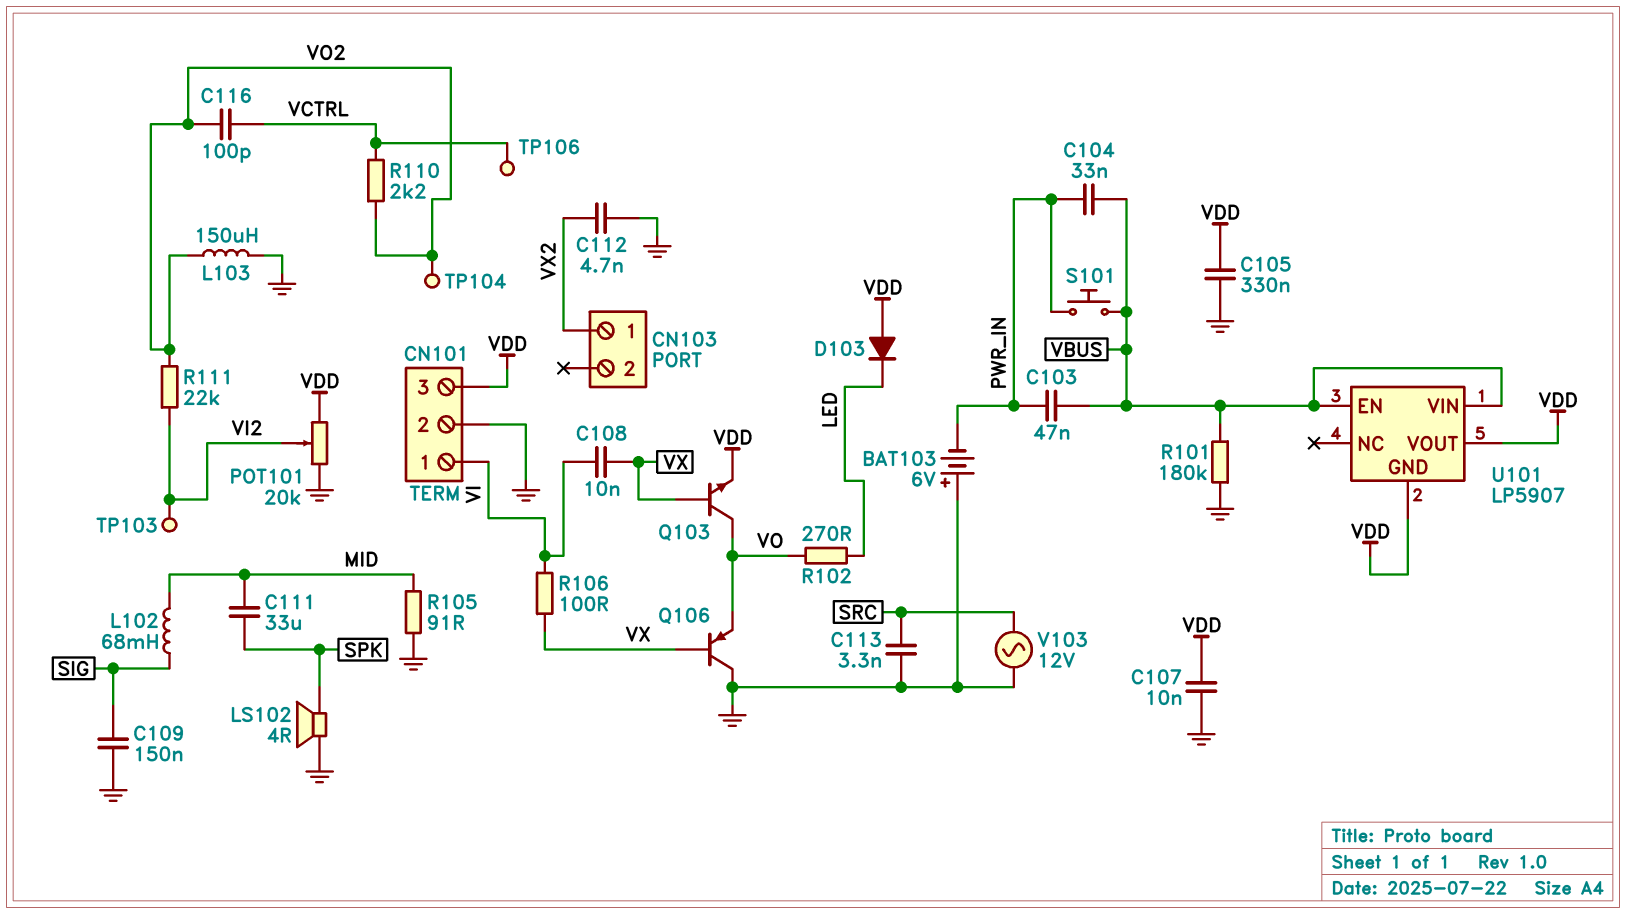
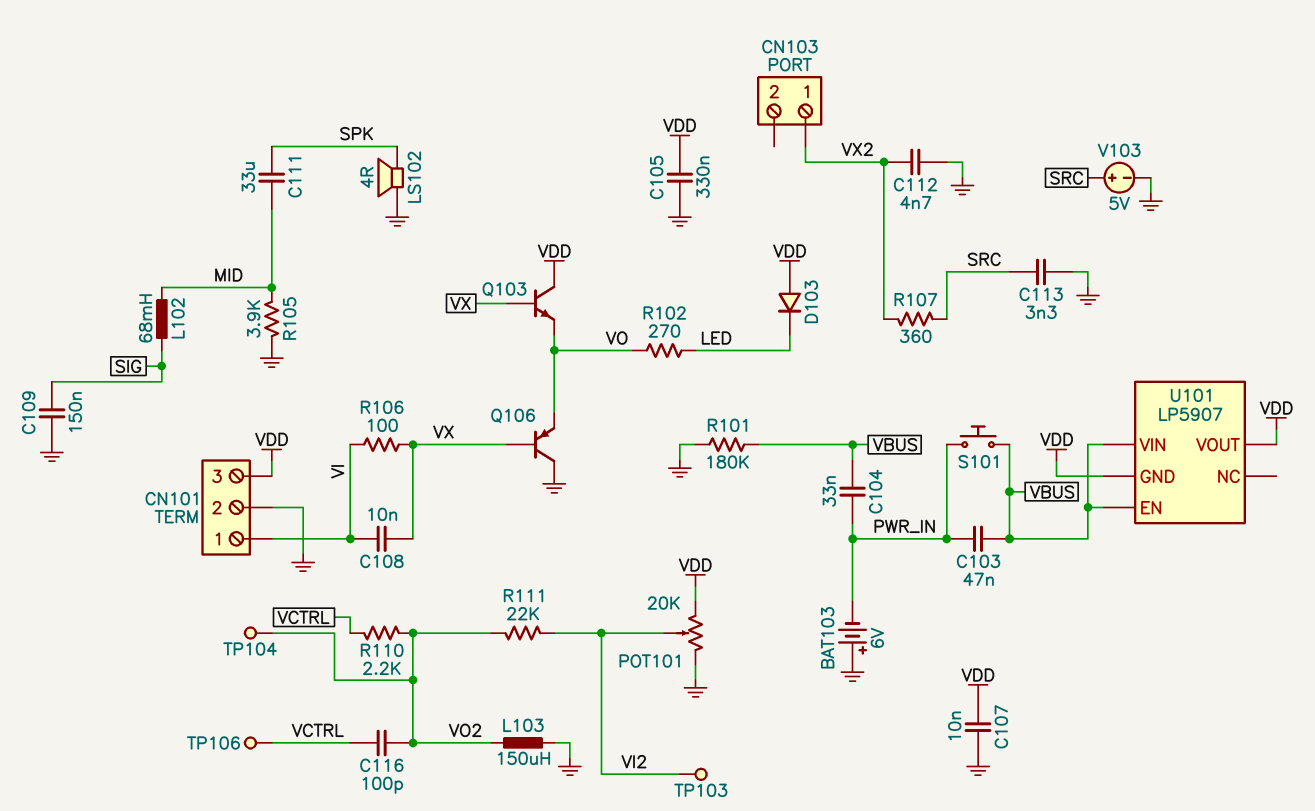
Q103: NPN (B VX, C VO, E VDD) -> NPN (B VX, C VDD, E VO)
R105: 91 (GND, MID) -> 3.9k (GND, MID)
R107: none -> 360 (SRC, VX2)
V103: AC 12V (GND, SRC) -> 5V (plus SRC, minus GND)

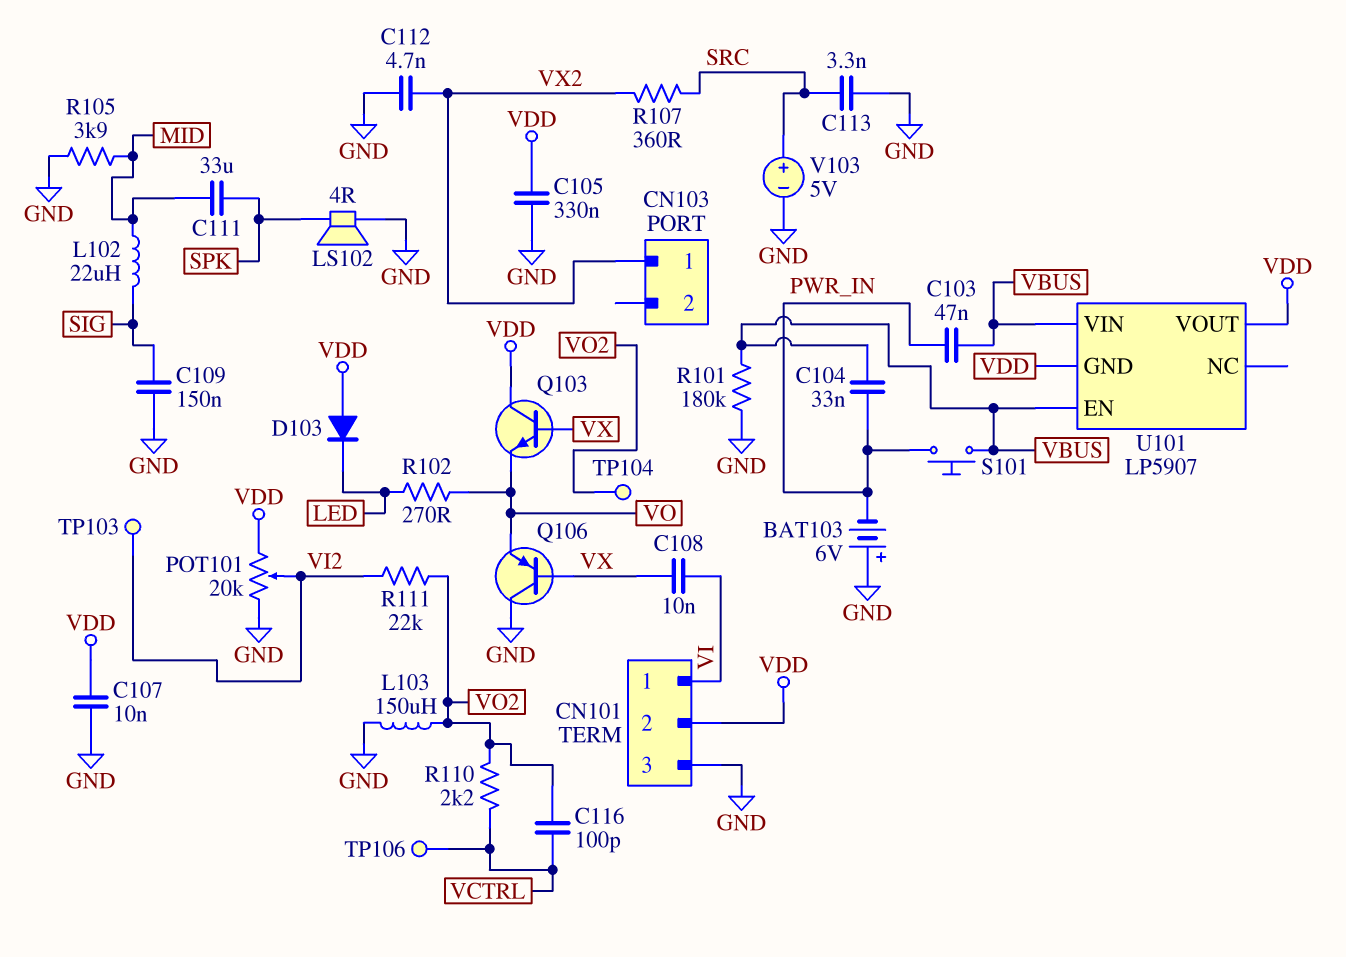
CN101 pin 2: GND -> VDD
CN101 pin 3: VDD -> GND
L102: 68mH (MID, SIG) -> 22uH (MID, SIG)
R106: 100 (VI, VX) -> none

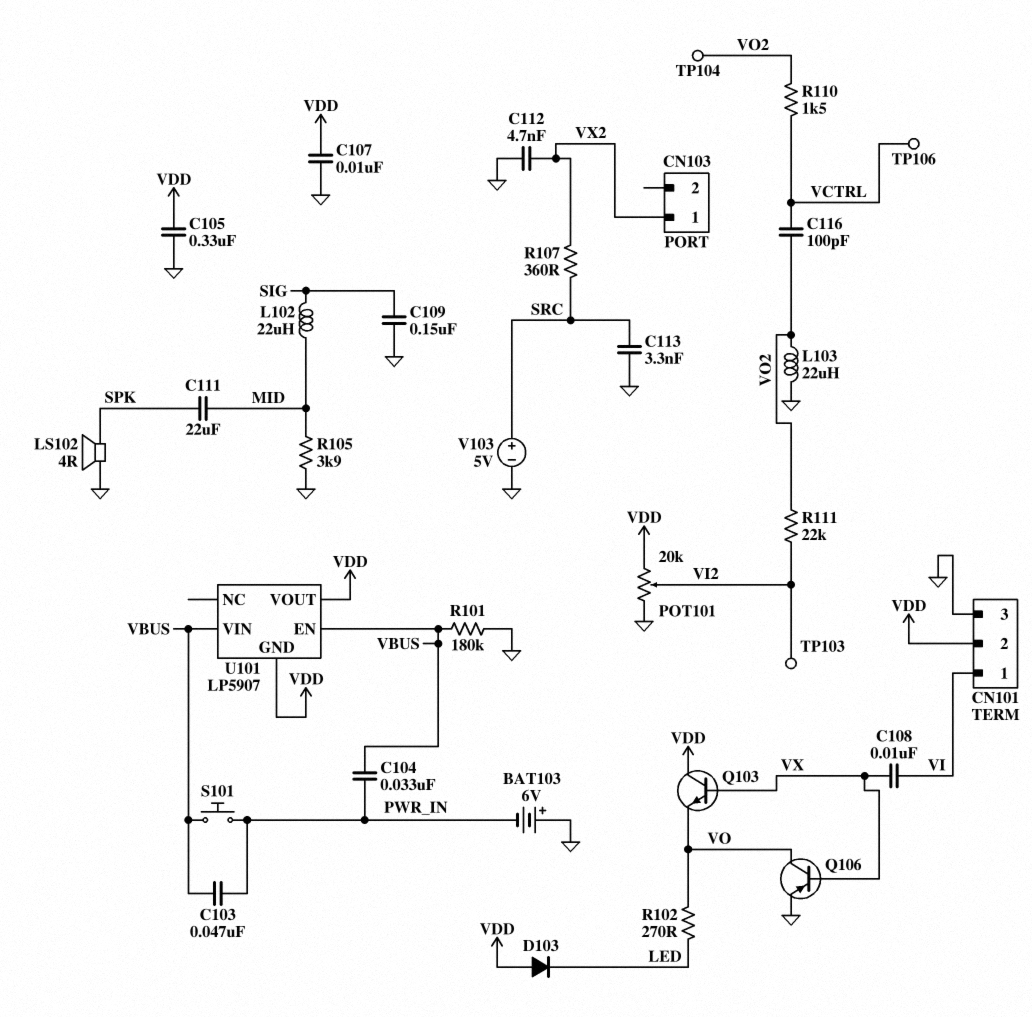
C111: 33uF (MID, SPK) -> 22uF (MID, SPK)
L103: 150uH (GND, VO2) -> 22uH (GND, VO2)
Q106: PNP (B VX, C GND, E VO) -> PNP (B VX, C VO, E GND)
R110: 2.2k (VCTRL, VO2) -> 1.5k (VCTRL, VO2)

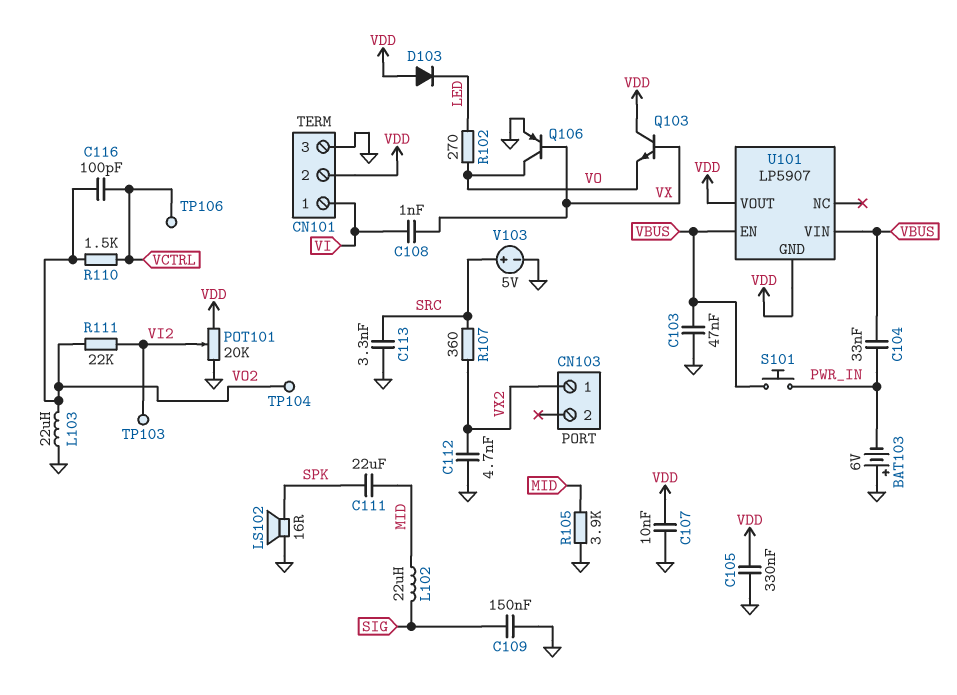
C103: 47nF (PWR_IN, VBUS) -> 47nF (GND, VBUS)
C108: 10nF (VI, VX) -> 1nF (VI, VX)
LS102: speaker 4R (GND, SPK) -> speaker 16R (GND, SPK)
R101: 180k (GND, VBUS) -> none

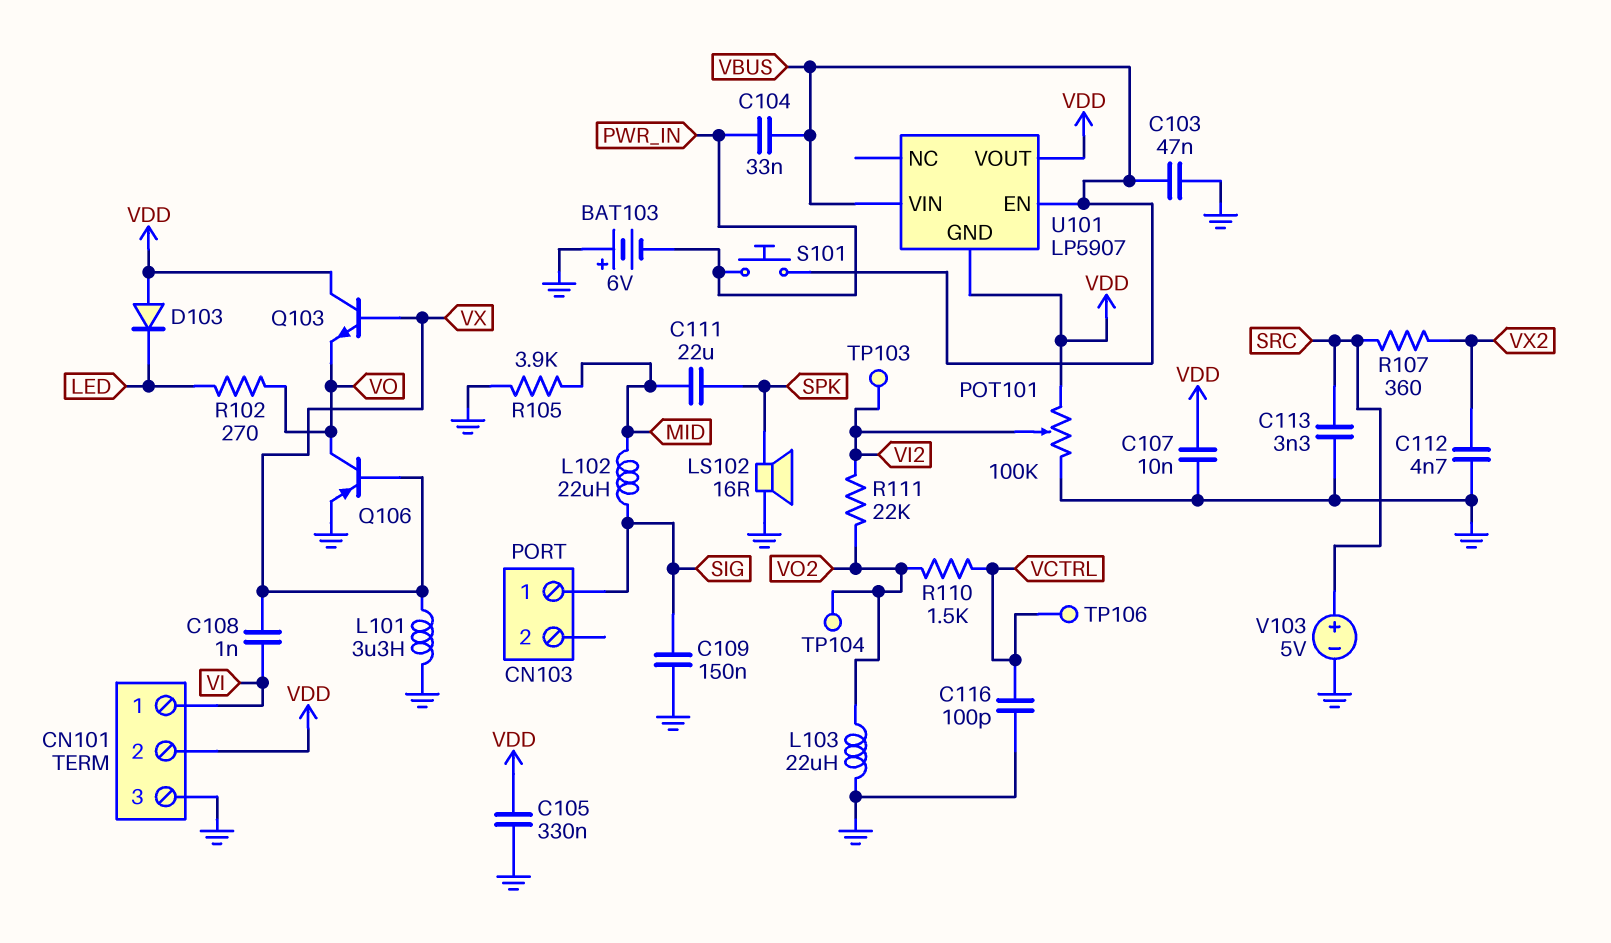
C116: 100pF (VCTRL, VO2) -> 100pF (GND, VCTRL)
CN103 pin 1: VX2 -> SIG
L101: none -> 3.3uH (GND, VX)
POT101: 20k (GND, VDD, wiper VI2) -> 100k (GND, VDD, wiper VI2)

